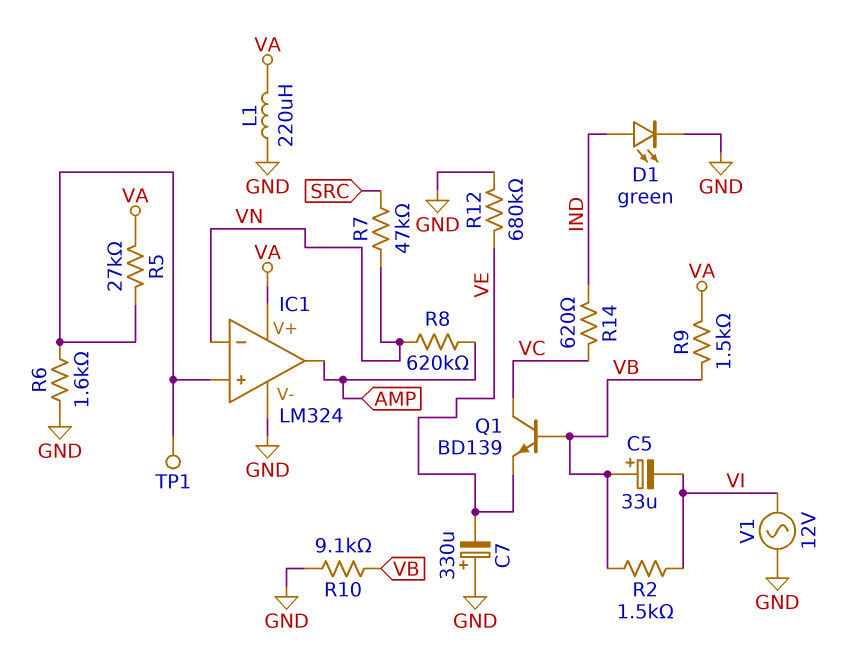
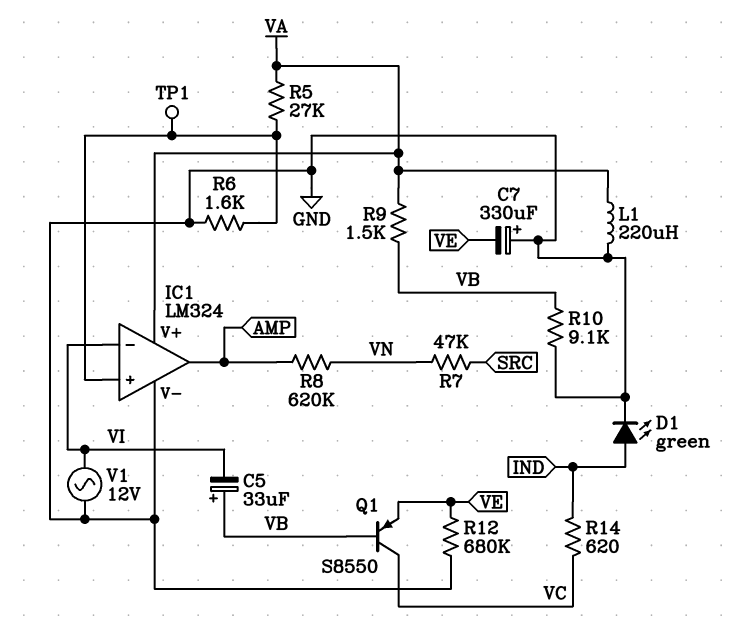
IC1 pin in-: VN -> VI
Q1: NPN BD139 (B VB, C VC, E VE) -> PNP S8550 (B VB, C VC, E VE)
R2: 1.5k (VB, VI) -> none

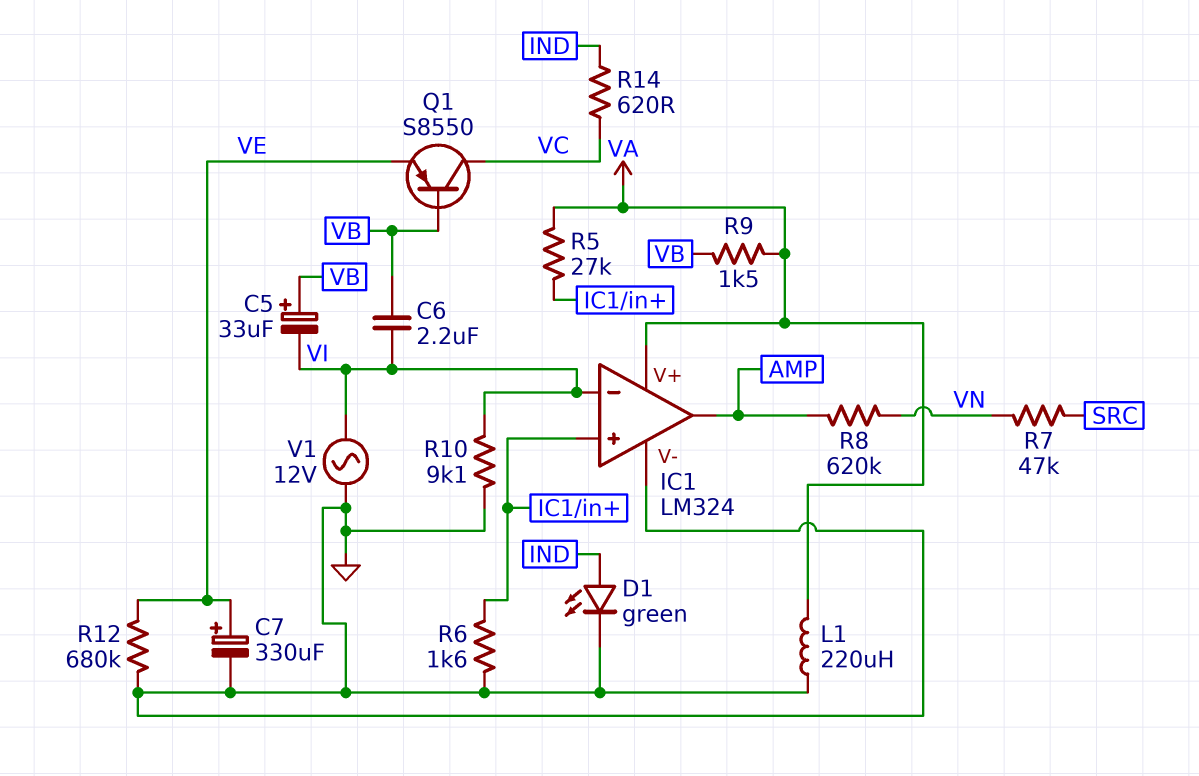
C6: none -> 2.2uF (VB, VI)
C7: 330uF (plus GND, minus VE) -> 330uF (plus VE, minus GND)
R10: 9.1k (GND, VB) -> 9.1k (GND, VI)
TP1: test point (IC1/in+) -> none

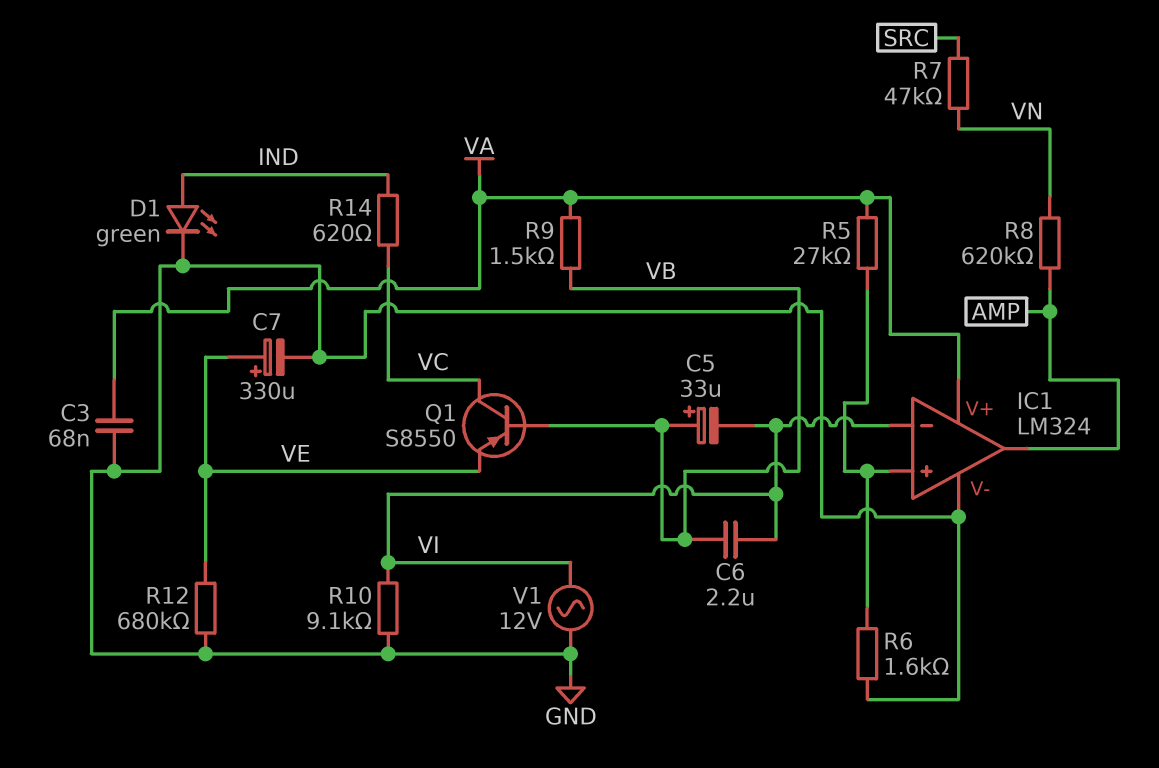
C3: none -> 68nF (GND, VA)
L1: 220uH (GND, VA) -> none

